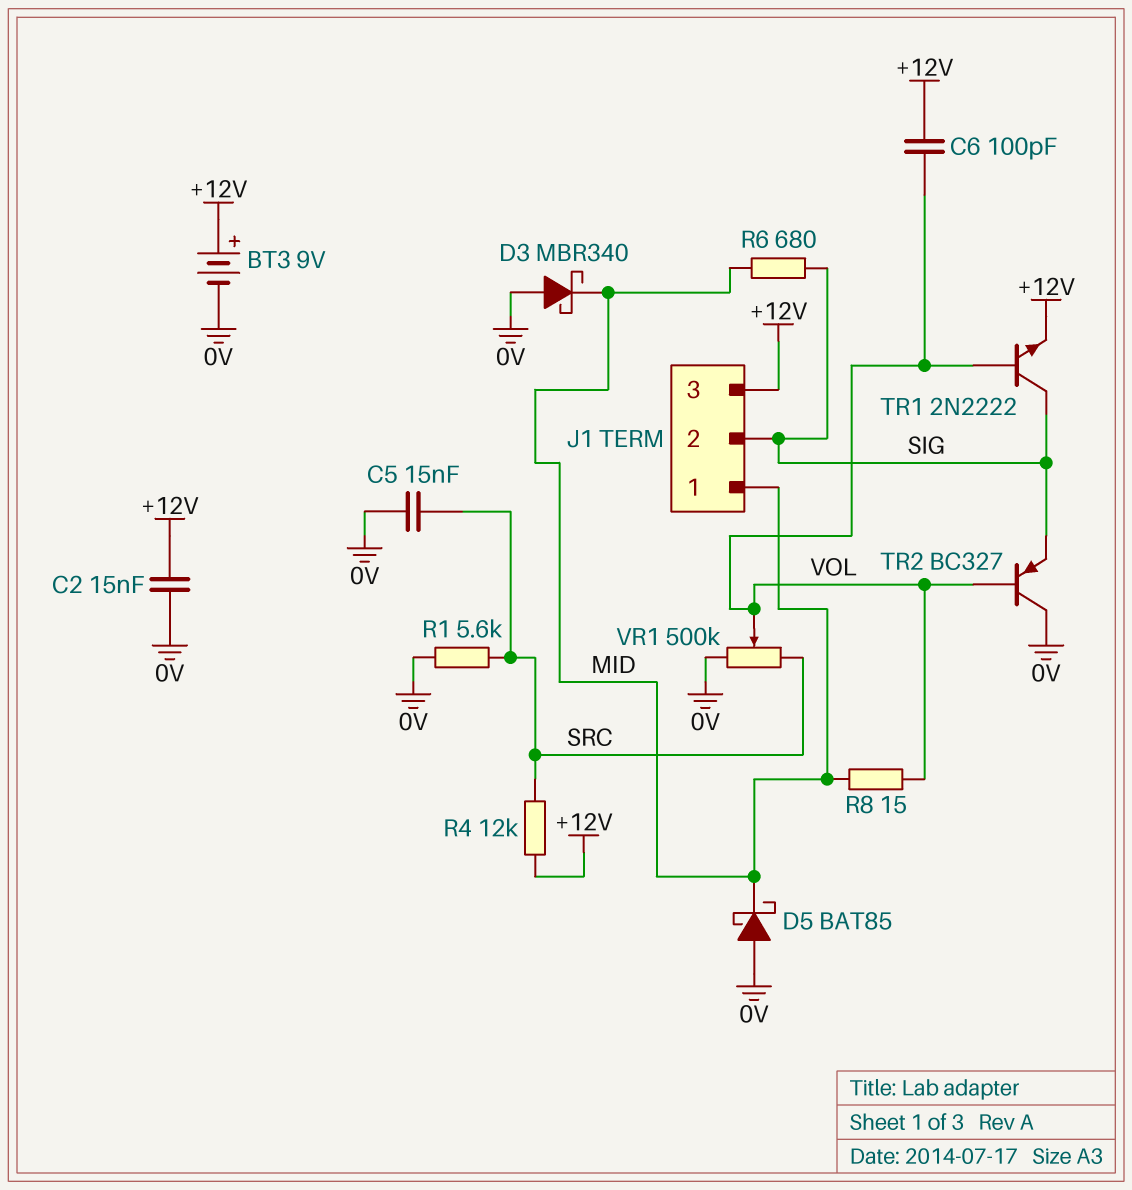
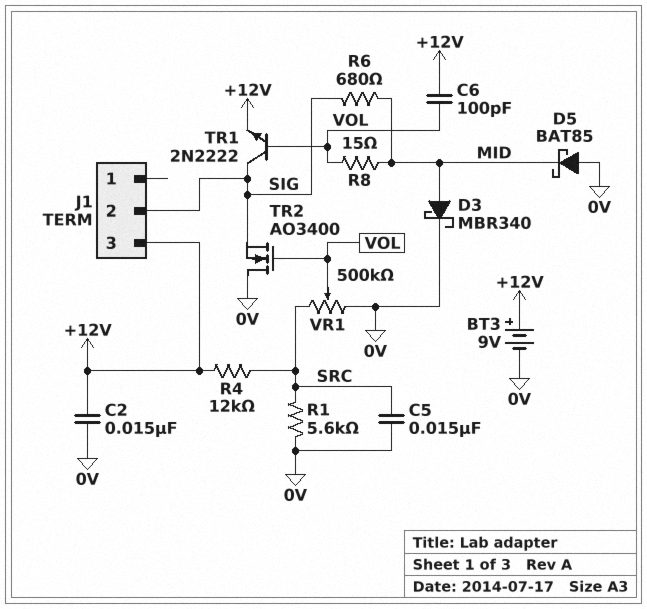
D3: schottky MBR340 (A 0V, K MID) -> schottky MBR340 (A MID, K 0V)
J1 pin 1: MID -> none
TR2: PNP BC327 (B VOL, C 0V, E SIG) -> NMOS AO3400 (G VOL, D 0V, S SIG)

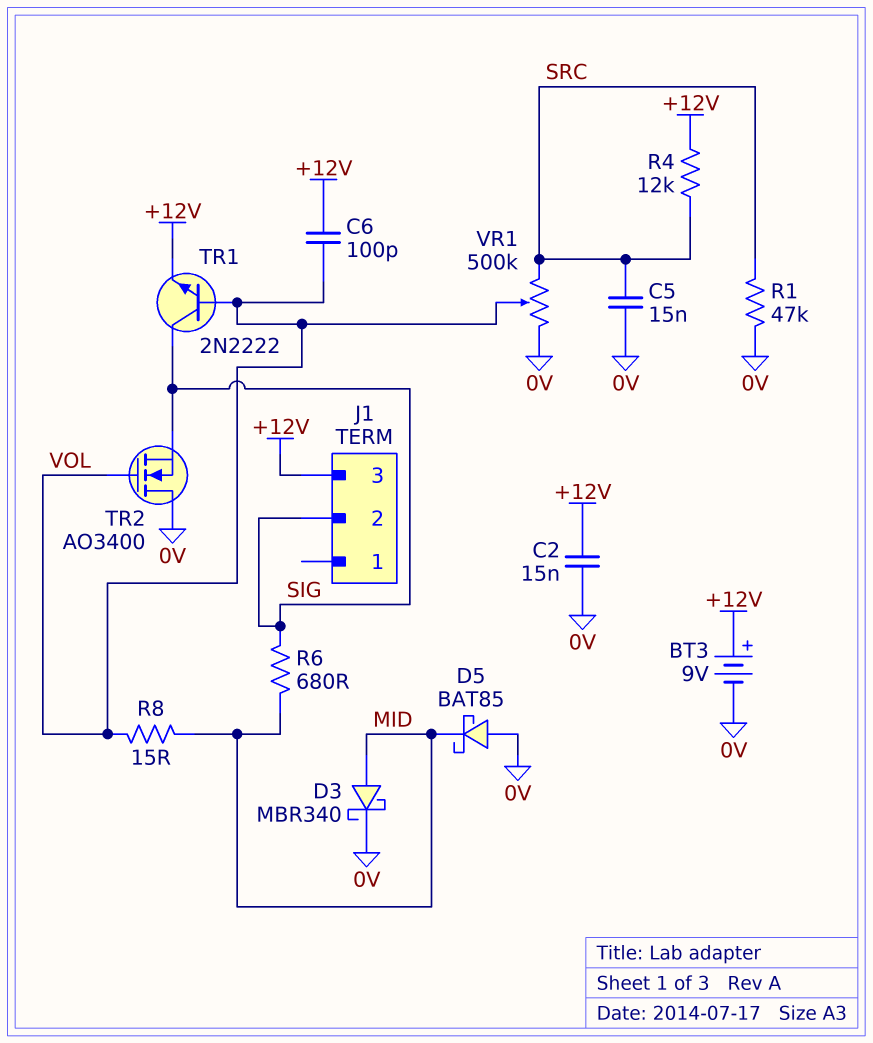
R1: 5.6k (0V, SRC) -> 47k (0V, SRC)

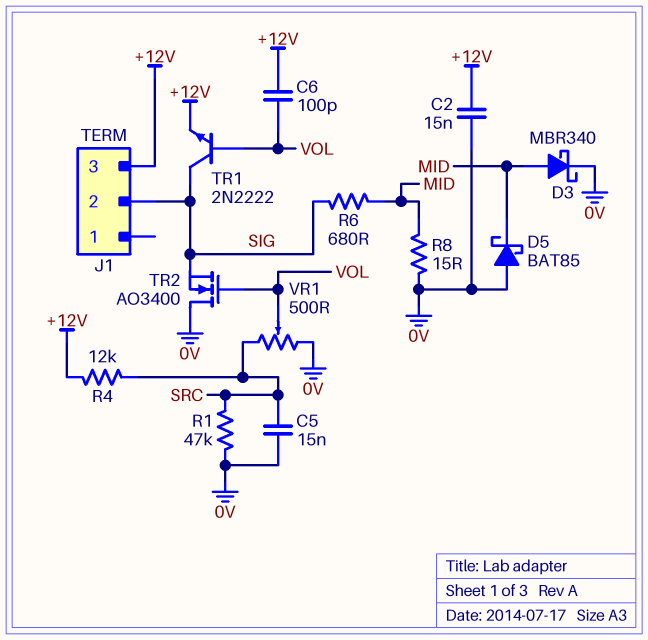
BT3: 9V (plus +12V, minus 0V) -> none
R8: 15 (MID, VOL) -> 15 (0V, MID)
VR1: 500k (0V, SRC, wiper VOL) -> 500 (0V, SRC, wiper VOL)

